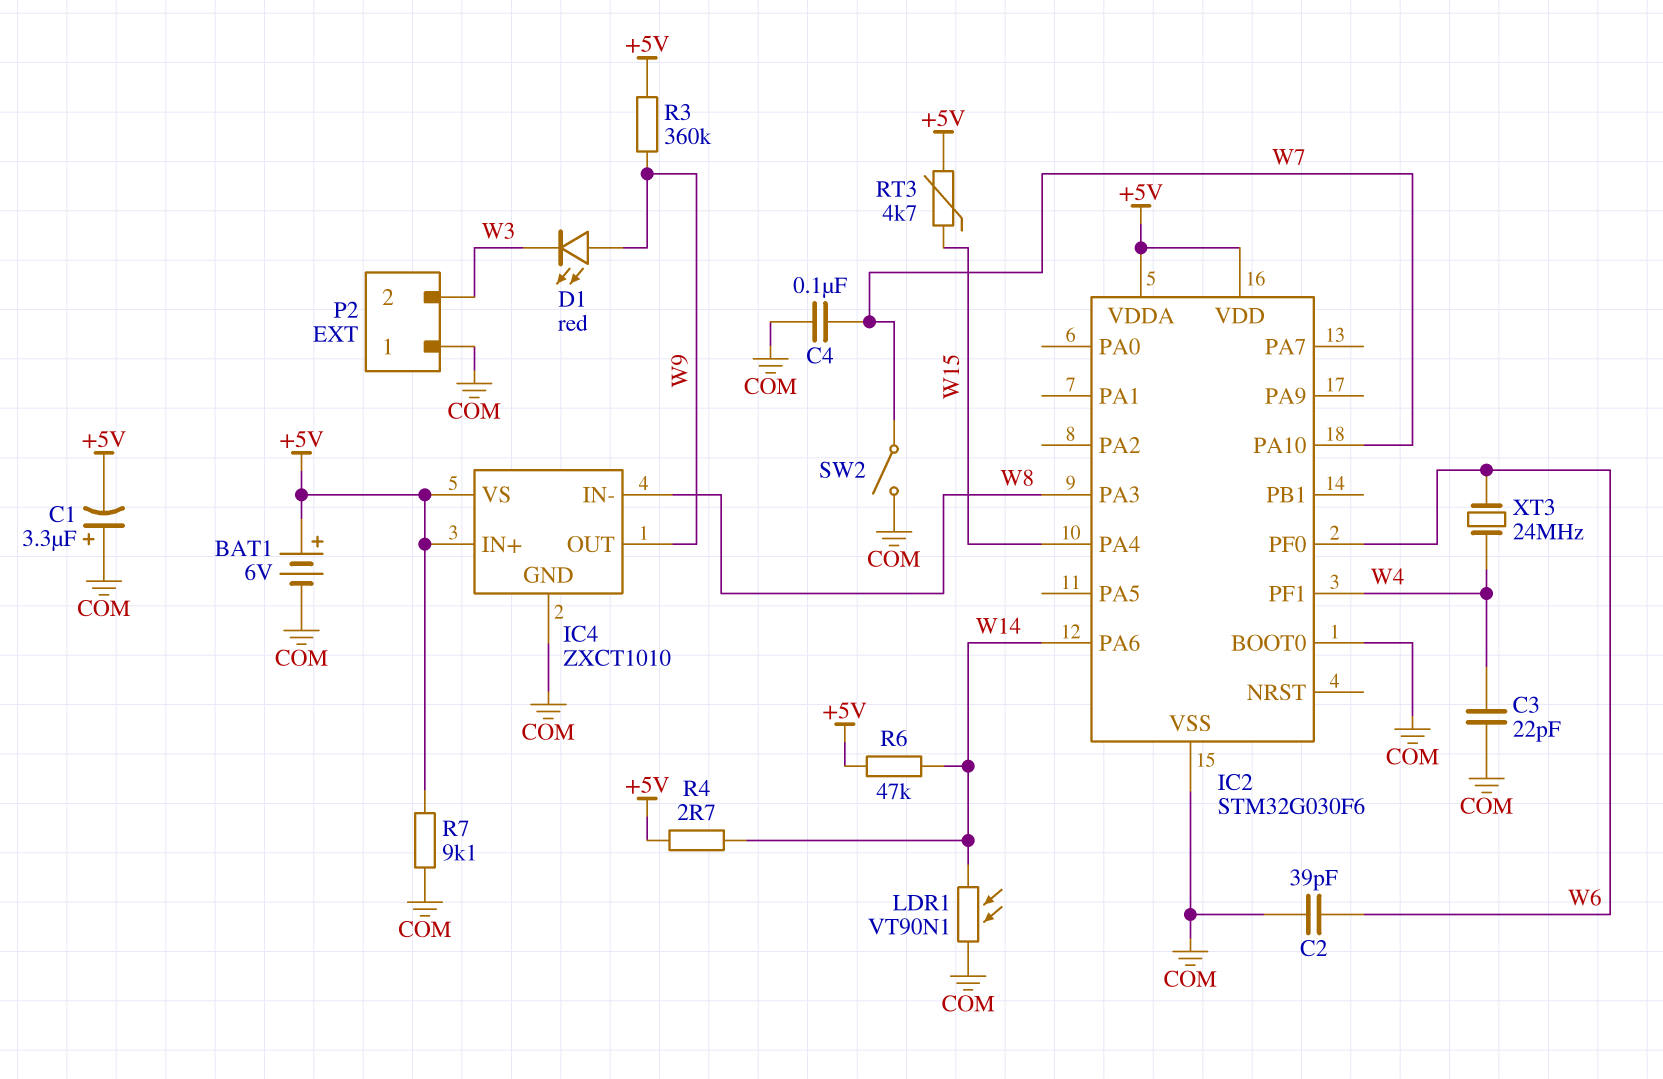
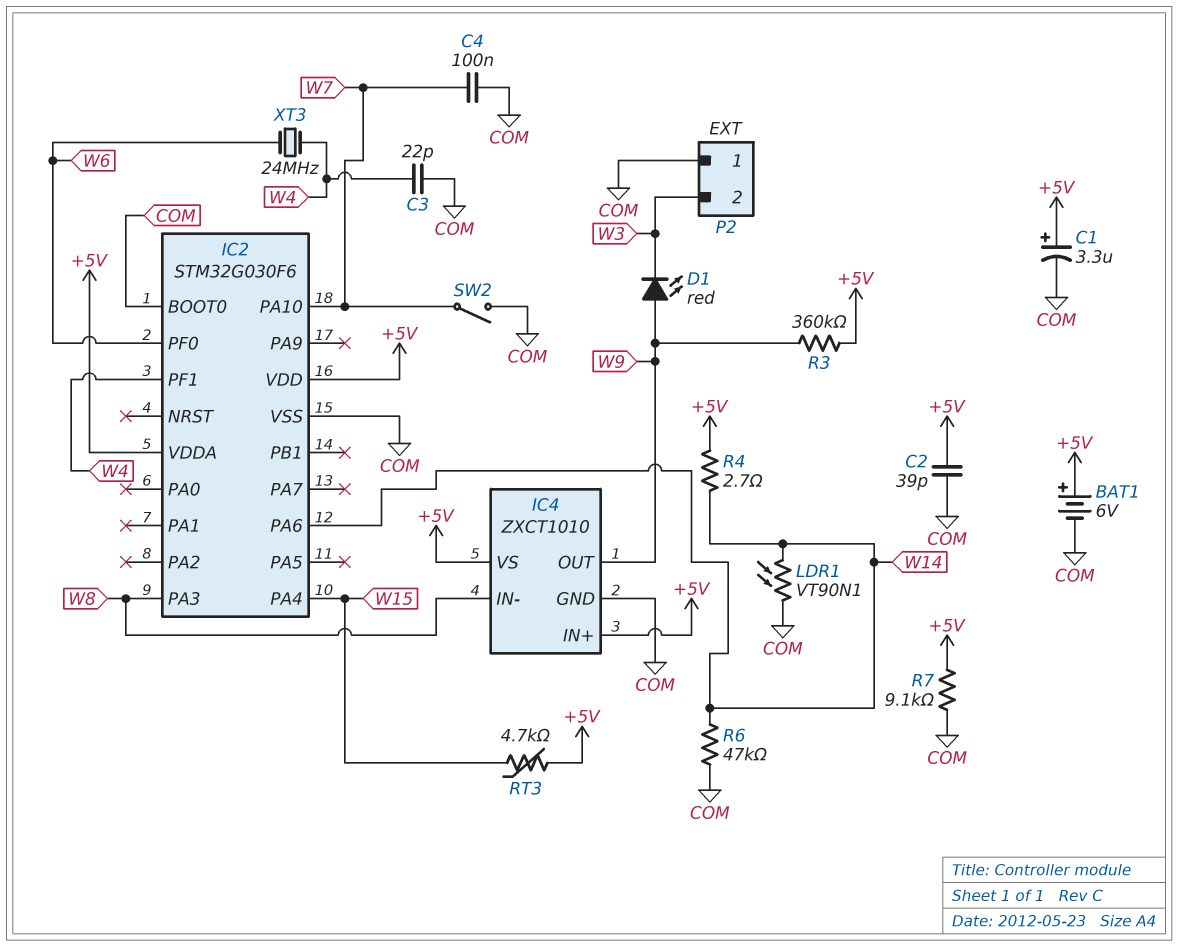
C1: 3.3uF (plus COM, minus +5V) -> 3.3uF (plus +5V, minus COM)
C2: 39pF (COM, W6) -> 39pF (+5V, COM)
R6: 47k (+5V, W14) -> 47k (COM, W14)

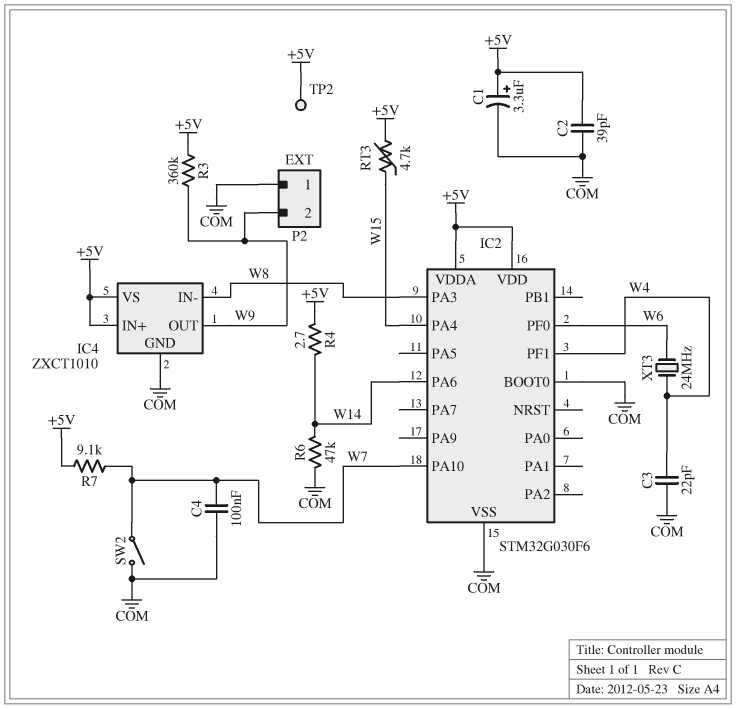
BAT1: 6V (plus +5V, minus COM) -> none
D1: LED red (A W9, K W3) -> none
LDR1: VT90N1 (COM, W14) -> none
P2 pin 2: W3 -> W9
R7: 9.1k (+5V, COM) -> 9.1k (+5V, W7)
TP2: none -> test point (+5V)

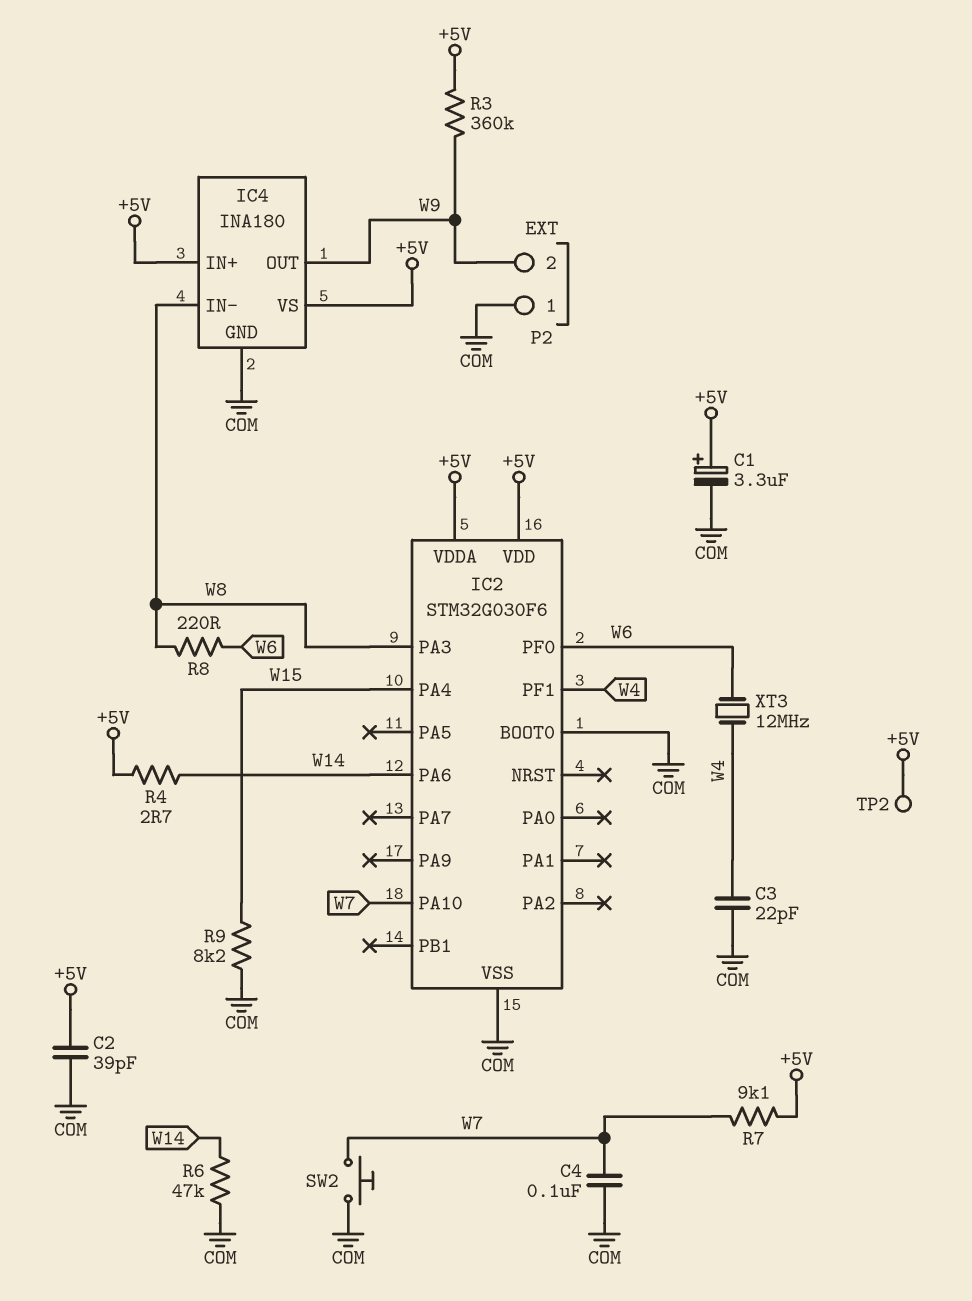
IC4: ZXCT1010 -> INA180
R8: none -> 220 (W6, W8)
R9: none -> 8.2k (COM, W15)
RT3: 4.7k (+5V, W15) -> none
SW2: switch (COM, W7) -> button (COM, W7)
XT3: 24MHz (W4, W6) -> 12MHz (W4, W6)

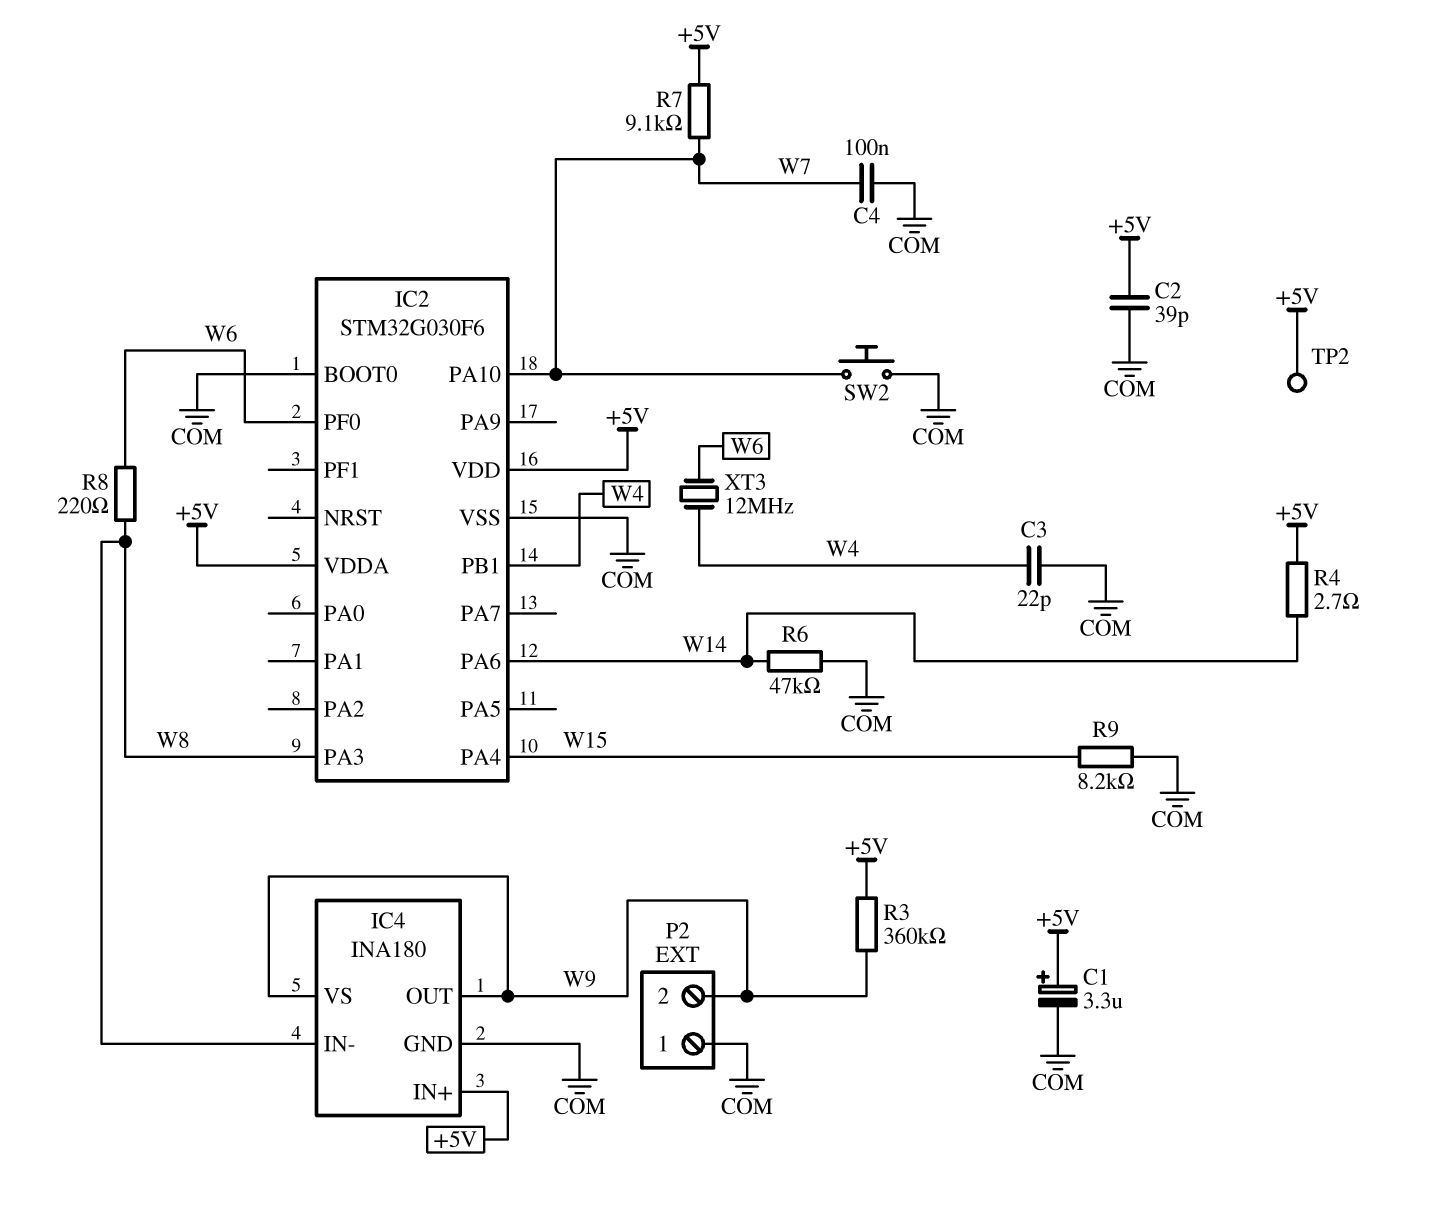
IC2 pin PB1: none -> W4
IC2 pin PF1: W4 -> none
IC4 pin VS: +5V -> W9

